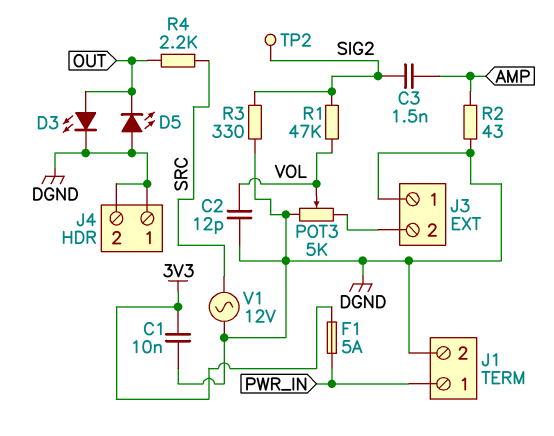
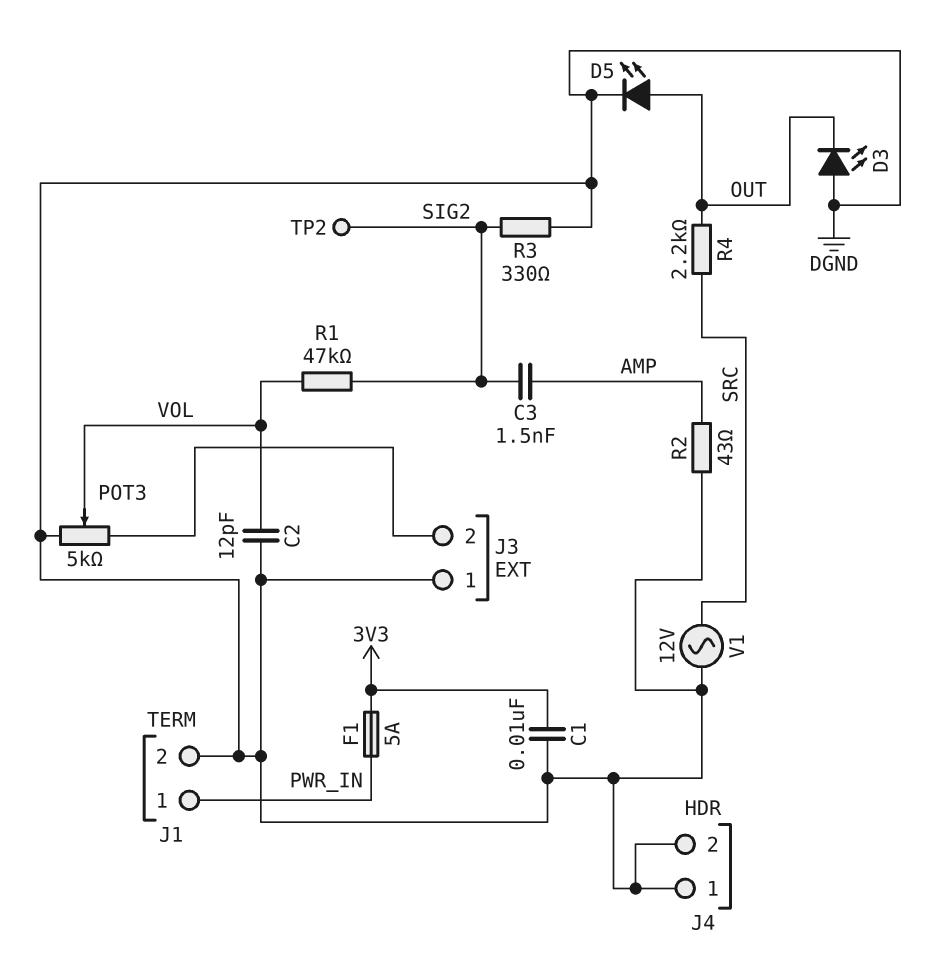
D3: LED (A OUT, K DGND) -> LED (A DGND, K OUT)
D5: LED (A DGND, K OUT) -> LED (A OUT, K DGND)

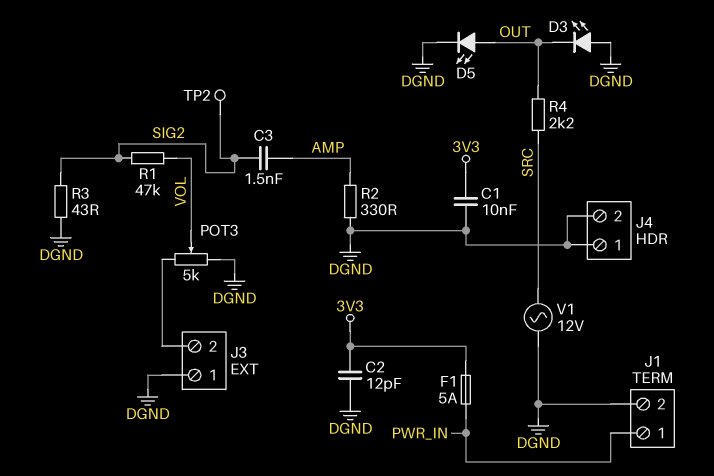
C2: 12pF (DGND, VOL) -> 12pF (3V3, DGND)
R2: 43 (AMP, DGND) -> 330 (AMP, DGND)
R3: 330 (DGND, SIG2) -> 43 (DGND, SIG2)

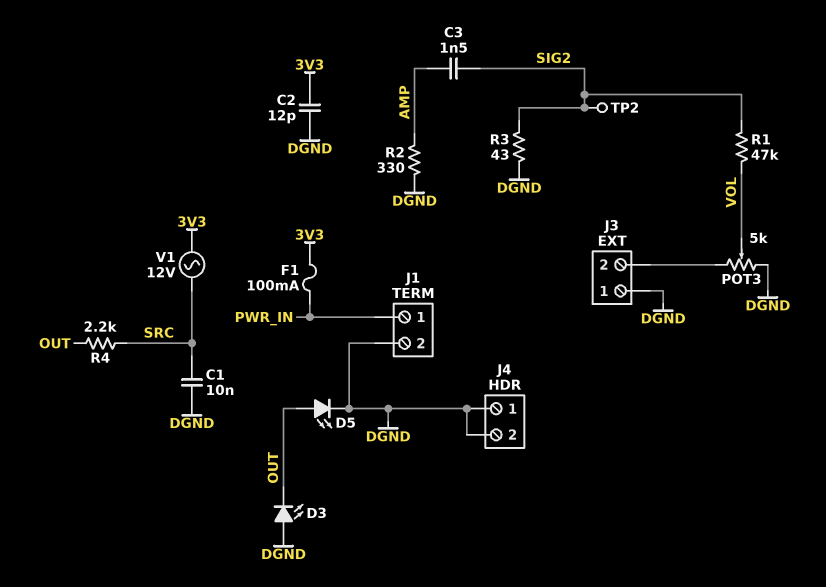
C1: 10nF (3V3, DGND) -> 10nF (DGND, SRC)
F1: 5A (3V3, PWR_IN) -> 100mA (3V3, PWR_IN)
V1: AC 12V (DGND, SRC) -> AC 12V (3V3, SRC)

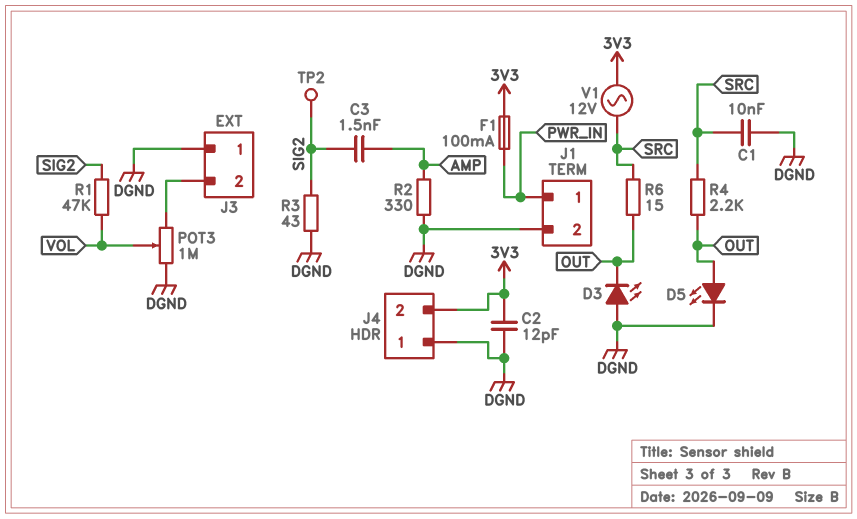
J4 pin 2: DGND -> 3V3
POT3: 5k (DGND, J3/2, wiper VOL) -> 1M (DGND, J3/2, wiper VOL)
R6: none -> 15 (OUT, SRC)

